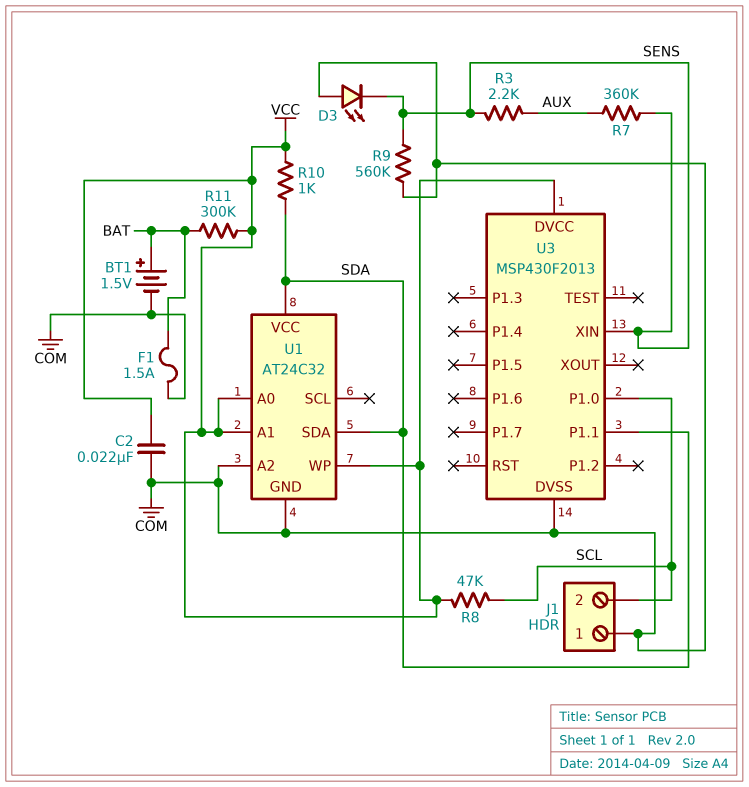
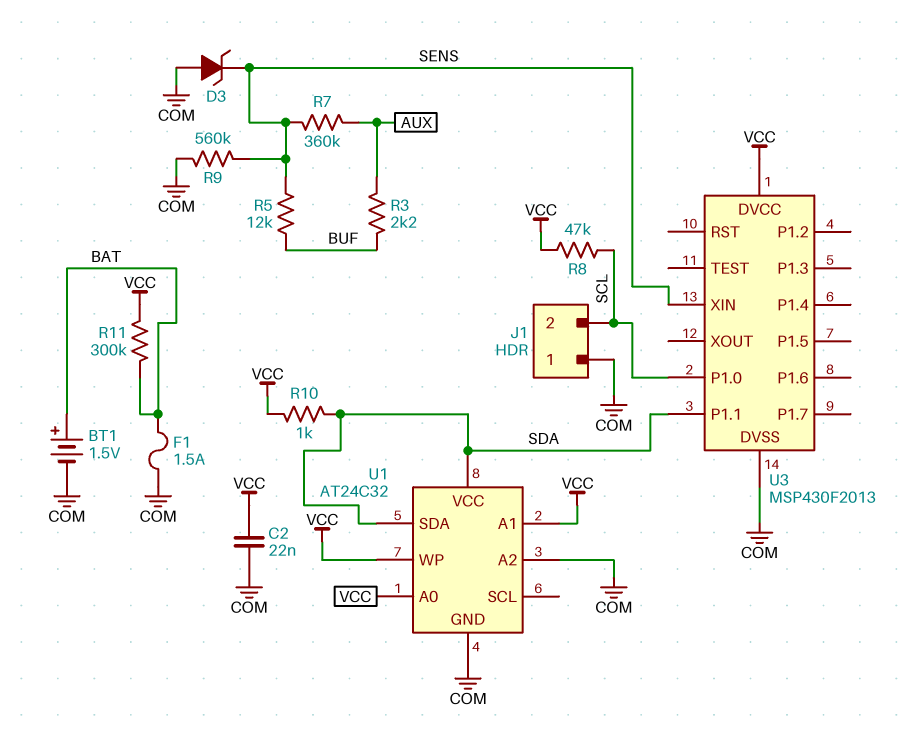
D3: LED (A COM, K SENS) -> zener (A COM, K SENS)
R3: 2.2k (AUX, SENS) -> 2.2k (AUX, BUF)
R5: none -> 12k (BUF, SENS)

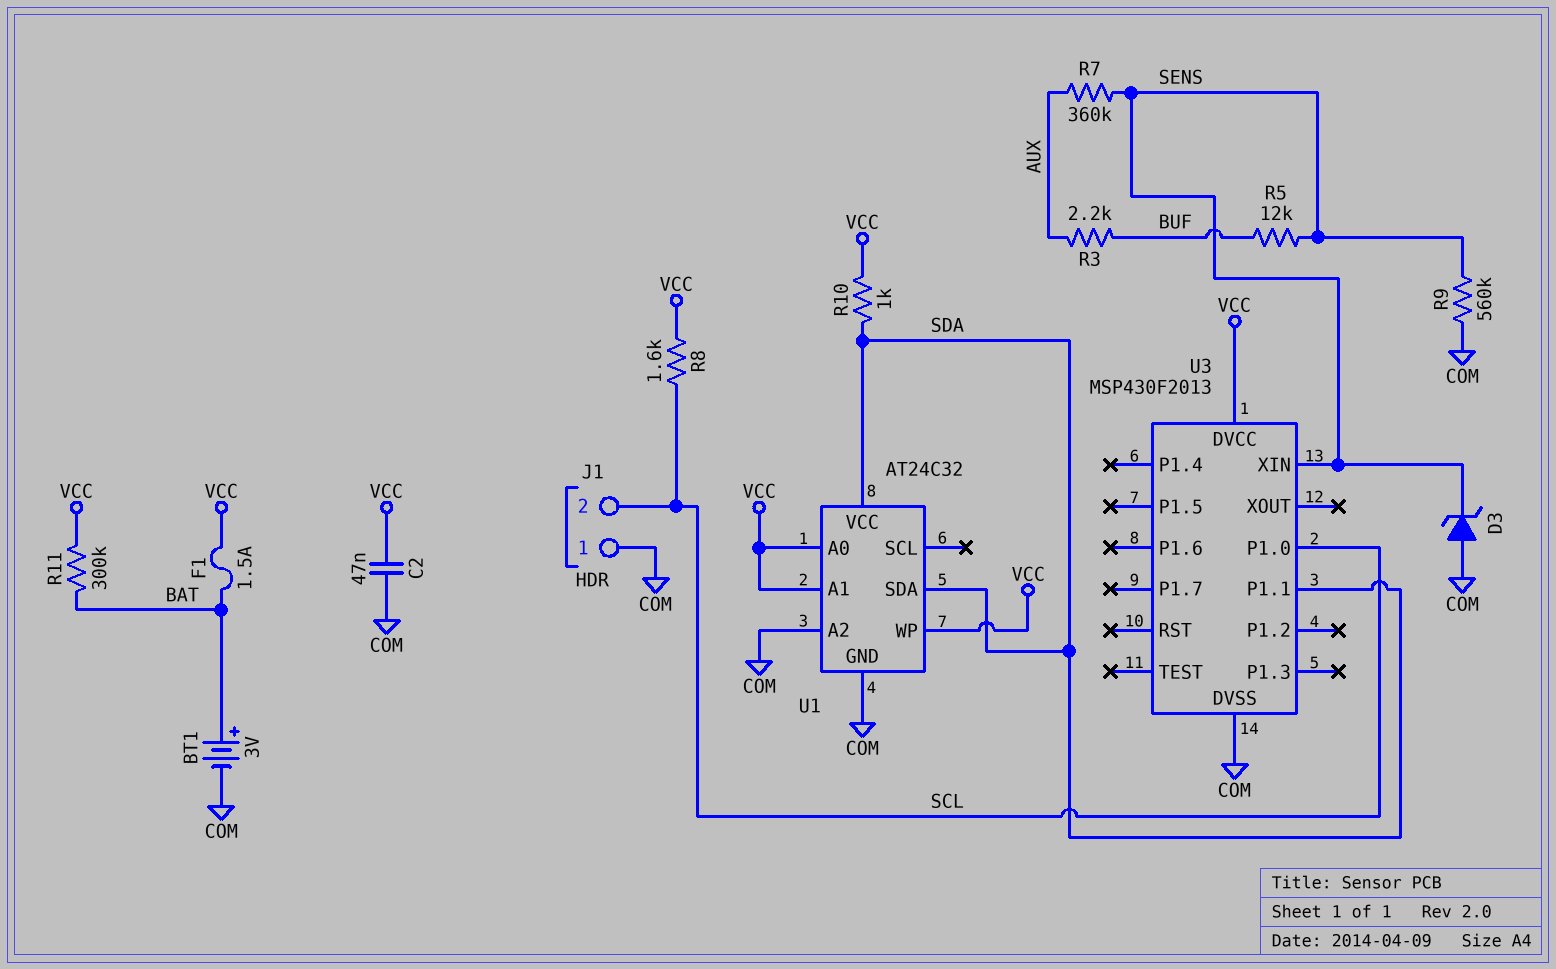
BT1: 1.5V (plus BAT, minus COM) -> 3V (plus BAT, minus COM)
C2: 22nF (COM, VCC) -> 47nF (COM, VCC)
F1: 1.5A (BAT, COM) -> 1.5A (BAT, VCC)
R8: 47k (SCL, VCC) -> 1.6k (SCL, VCC)

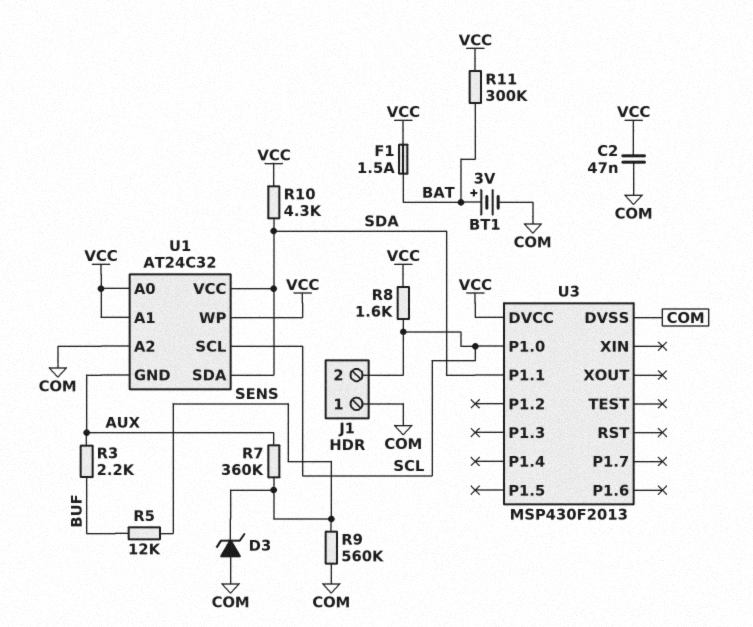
R10: 1k (SDA, VCC) -> 4.3k (SDA, VCC)
U1 pin GND: COM -> AUX
U1 pin SCL: none -> SCL
U3 pin XIN: SENS -> none

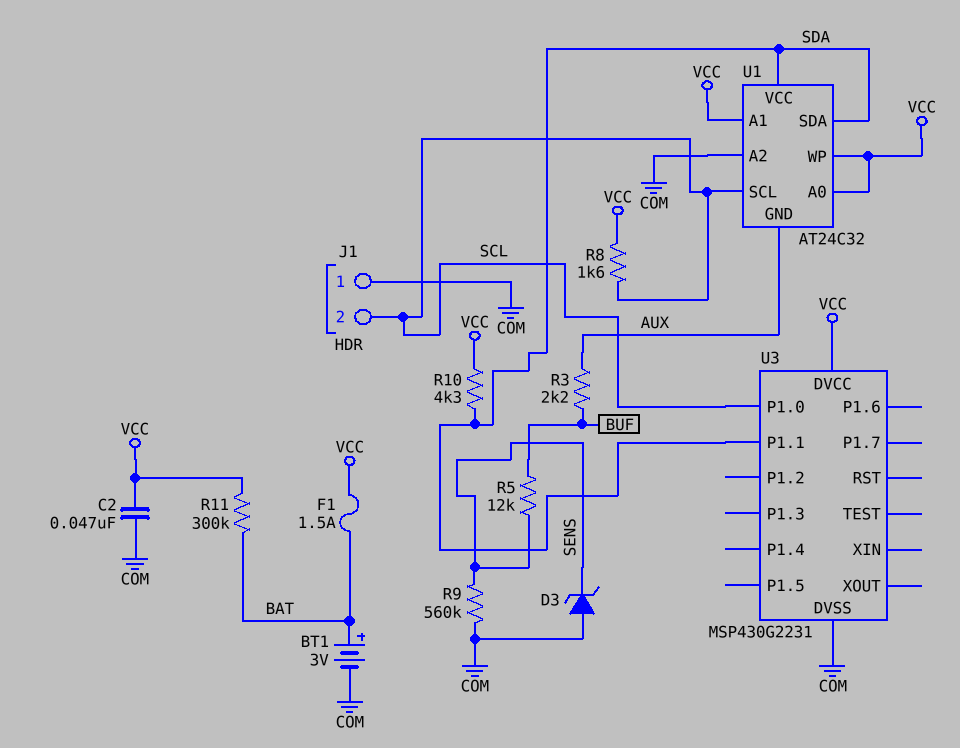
R7: 360k (AUX, SENS) -> none
U3: MSP430F2013 -> MSP430G2231

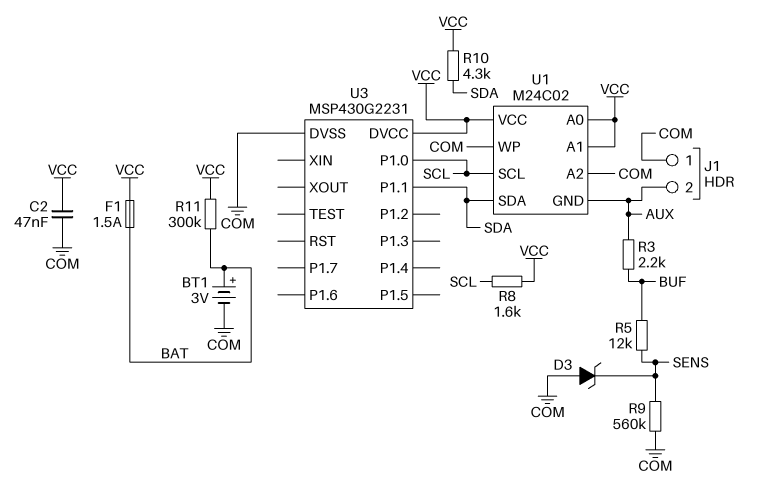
J1 pin 2: SCL -> AUX
U1: AT24C32 -> M24C02
U1 pin VCC: SDA -> VCC
U1 pin WP: VCC -> COM

